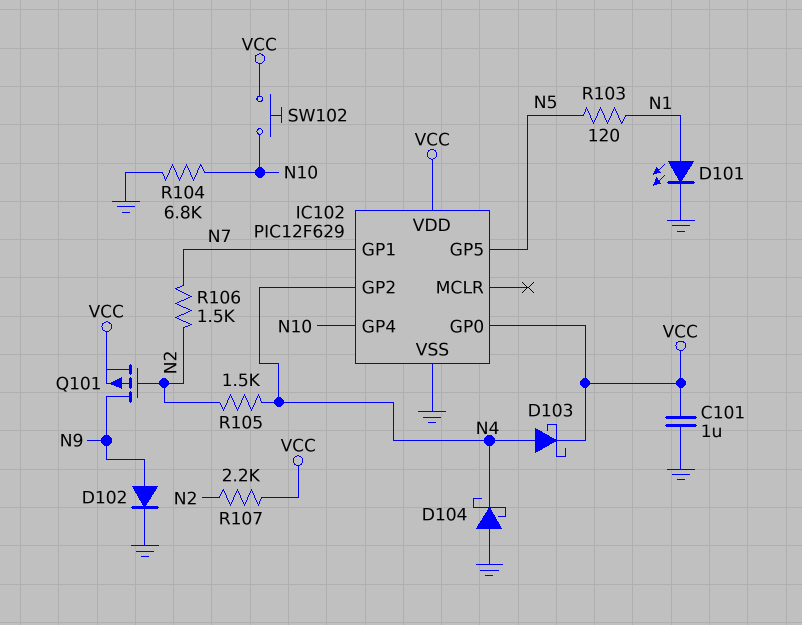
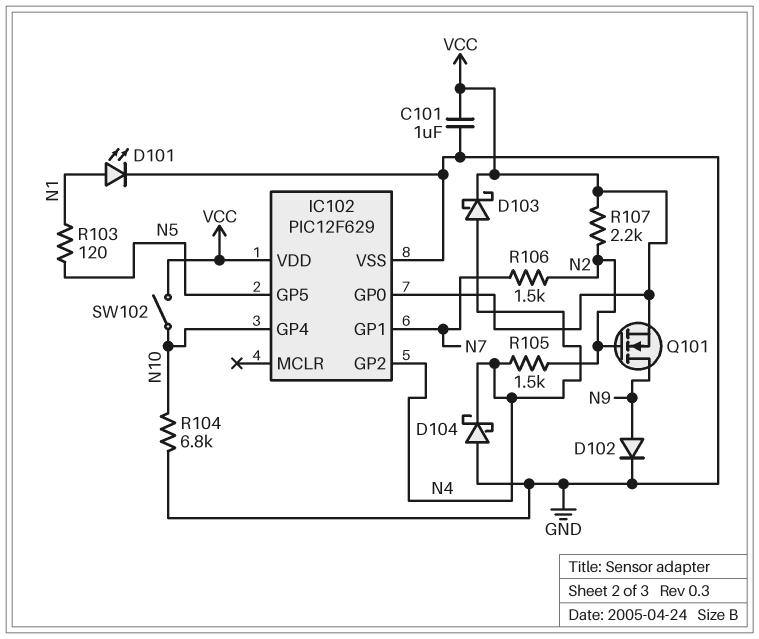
Q101: PMOS (G N2, D N9, S VCC) -> NMOS (G N2, D N9, S VCC)
SW102: button (N10, VCC) -> switch (N10, VCC)

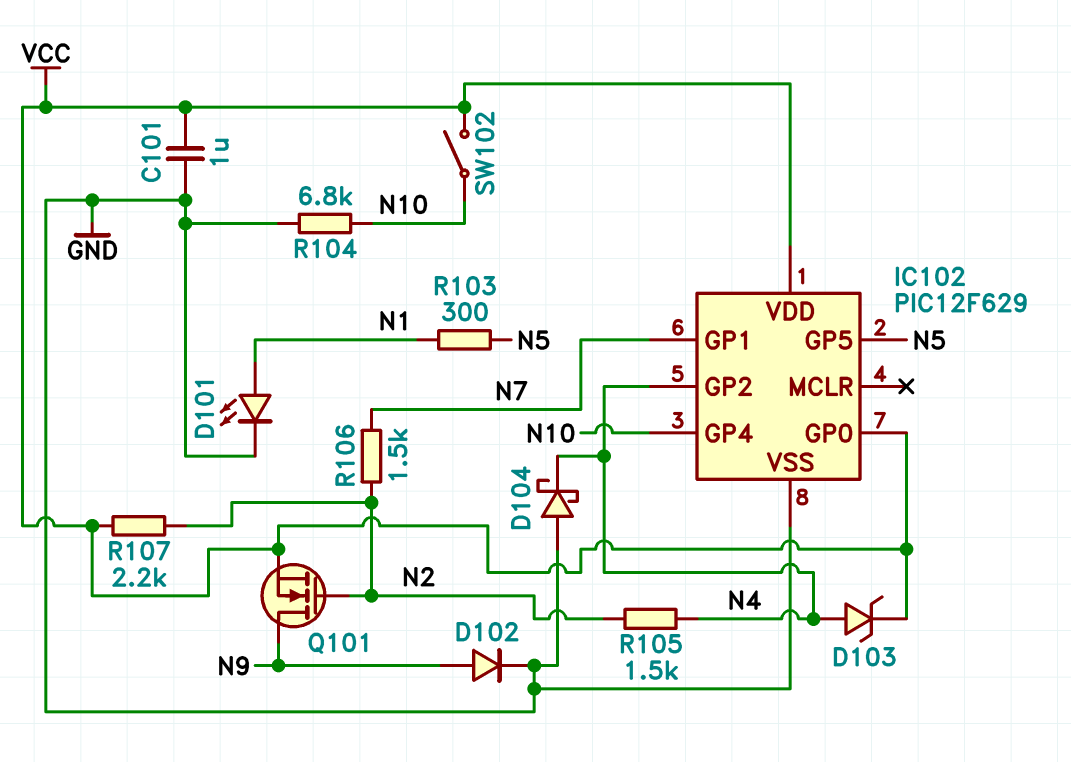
D103: schottky (A N4, K VCC) -> zener (A N4, K VCC)
R103: 120 (N1, N5) -> 300 (N1, N5)

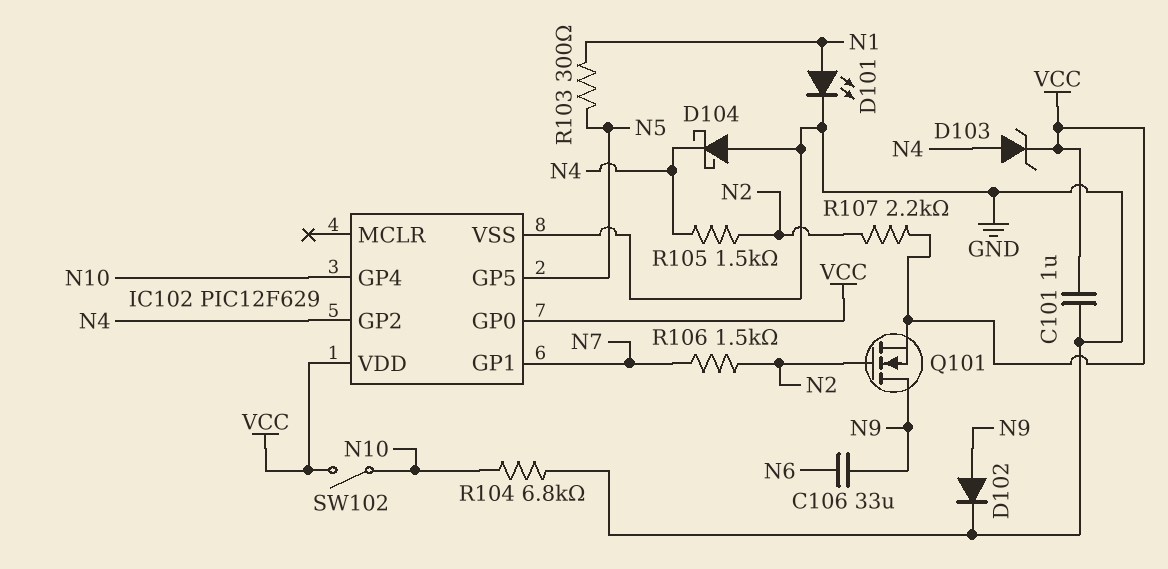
C106: none -> 33uF (N6, N9)

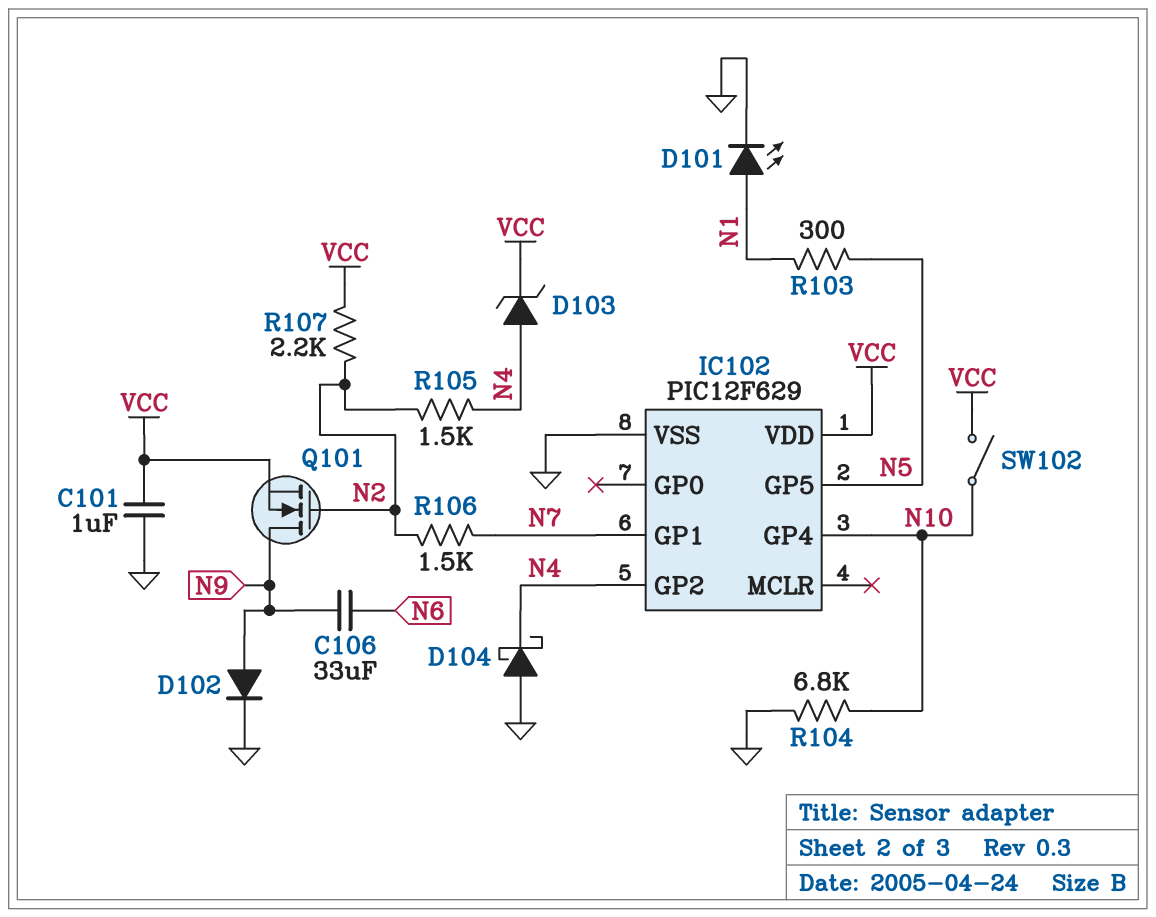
IC102 pin GP0: VCC -> none

